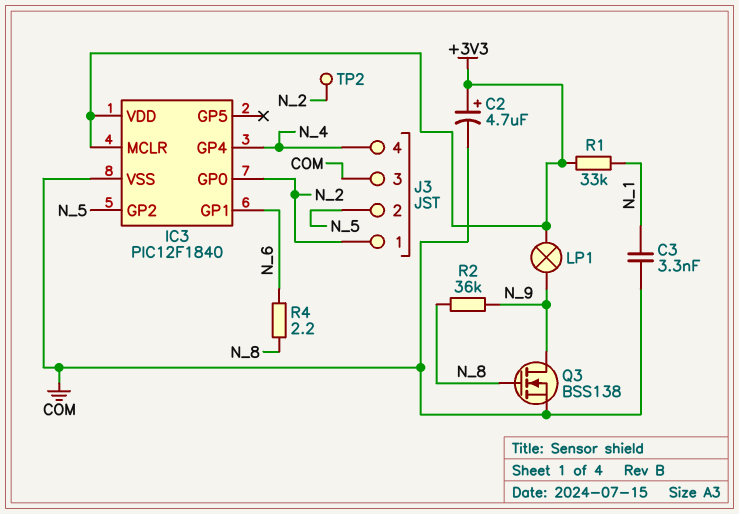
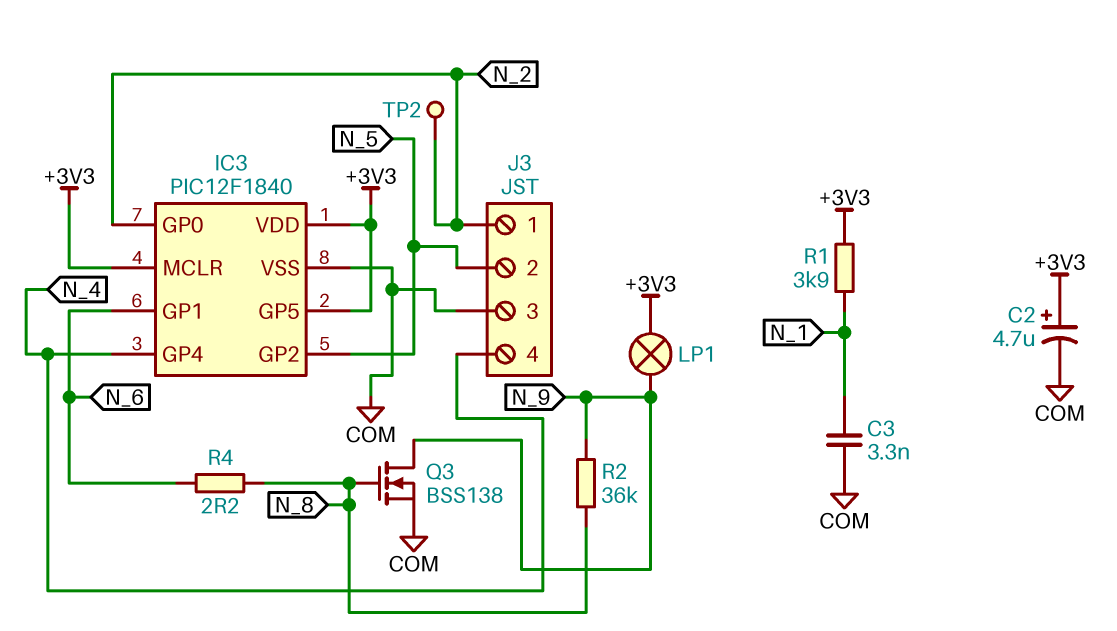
IC3 pin GP5: none -> +3V3
R1: 33k (+3V3, N_1) -> 3.9k (+3V3, N_1)

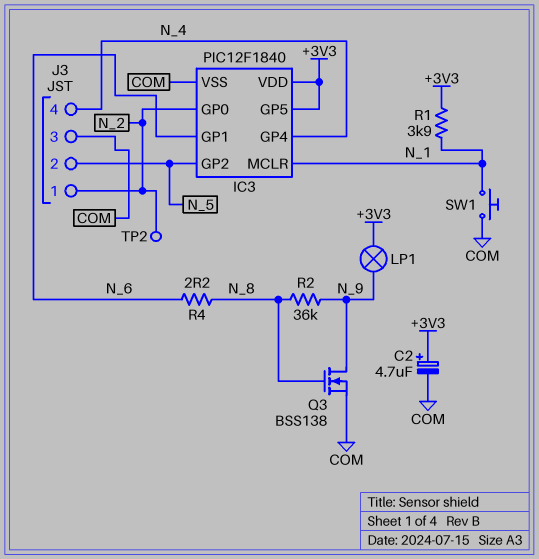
C3: 3.3nF (COM, N_1) -> none
IC3 pin MCLR: +3V3 -> N_1
SW1: none -> button (COM, N_1)

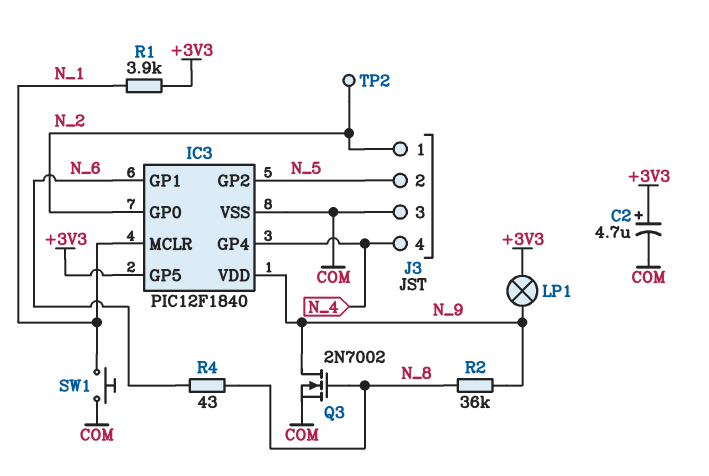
IC3 pin VDD: +3V3 -> N_9
Q3: NMOS BSS138 (G N_8, D N_9, S COM) -> NMOS 2N7002 (G N_8, D N_9, S COM)
R4: 2.2 (N_6, N_8) -> 43 (N_6, N_8)

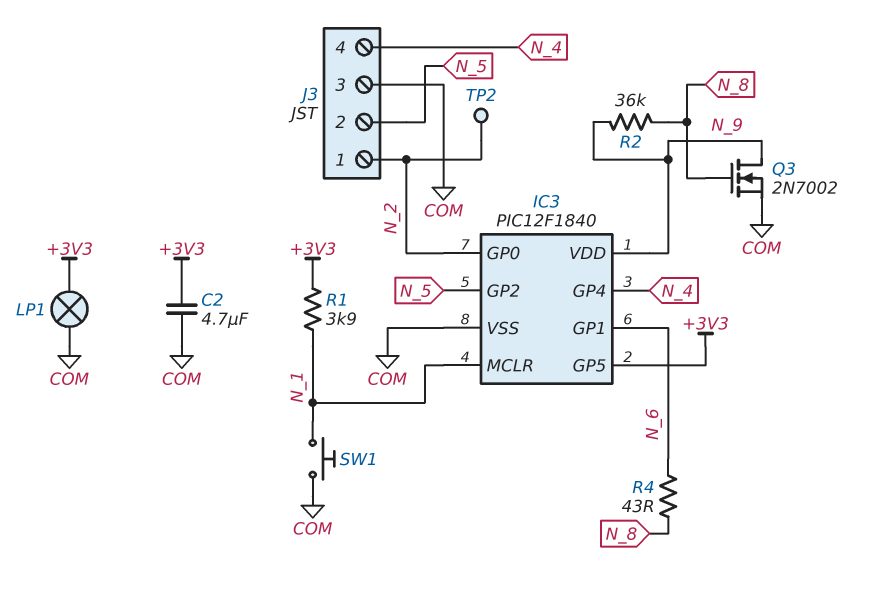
C2: 4.7uF (plus +3V3, minus COM) -> 4.7uF (+3V3, COM)
LP1: lamp (+3V3, N_9) -> lamp (+3V3, COM)

